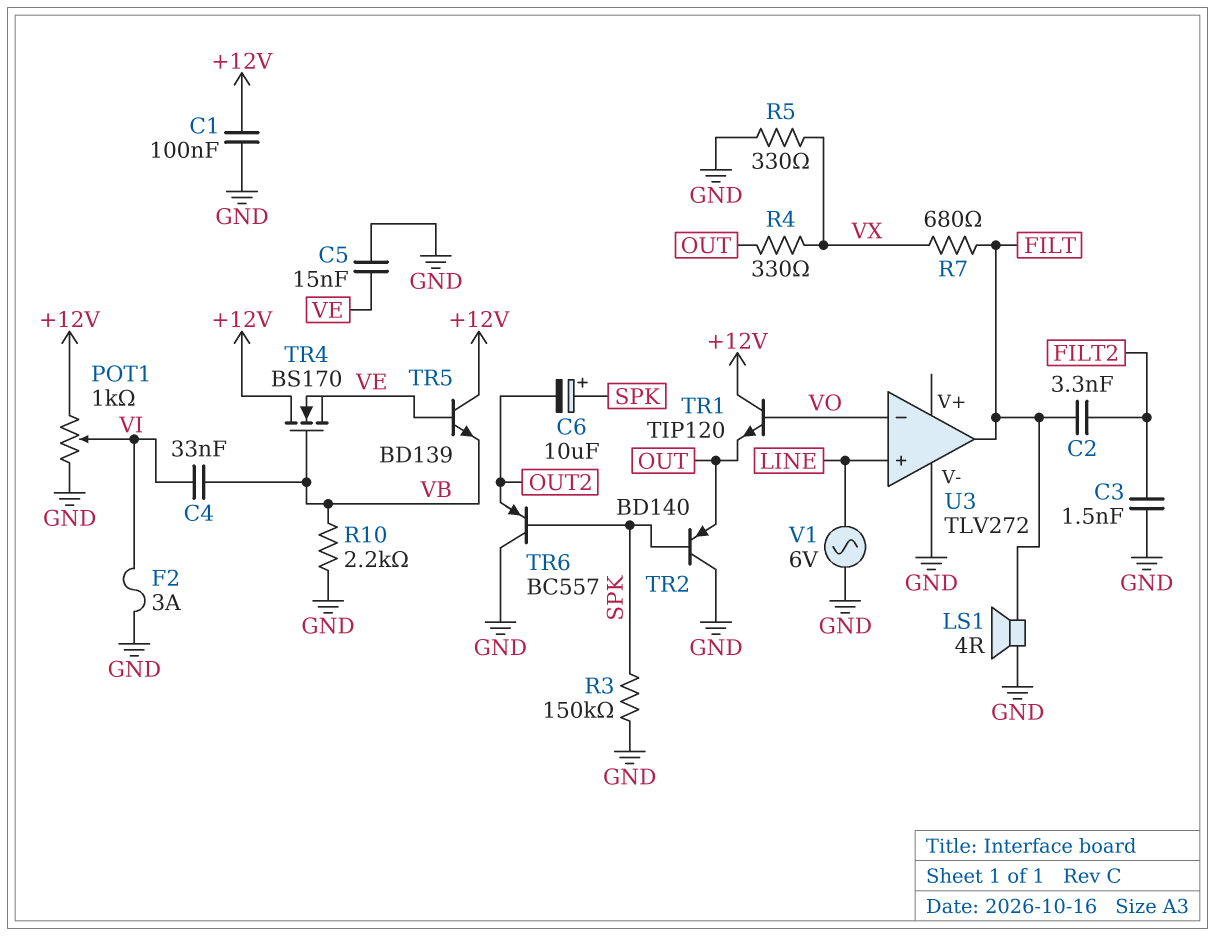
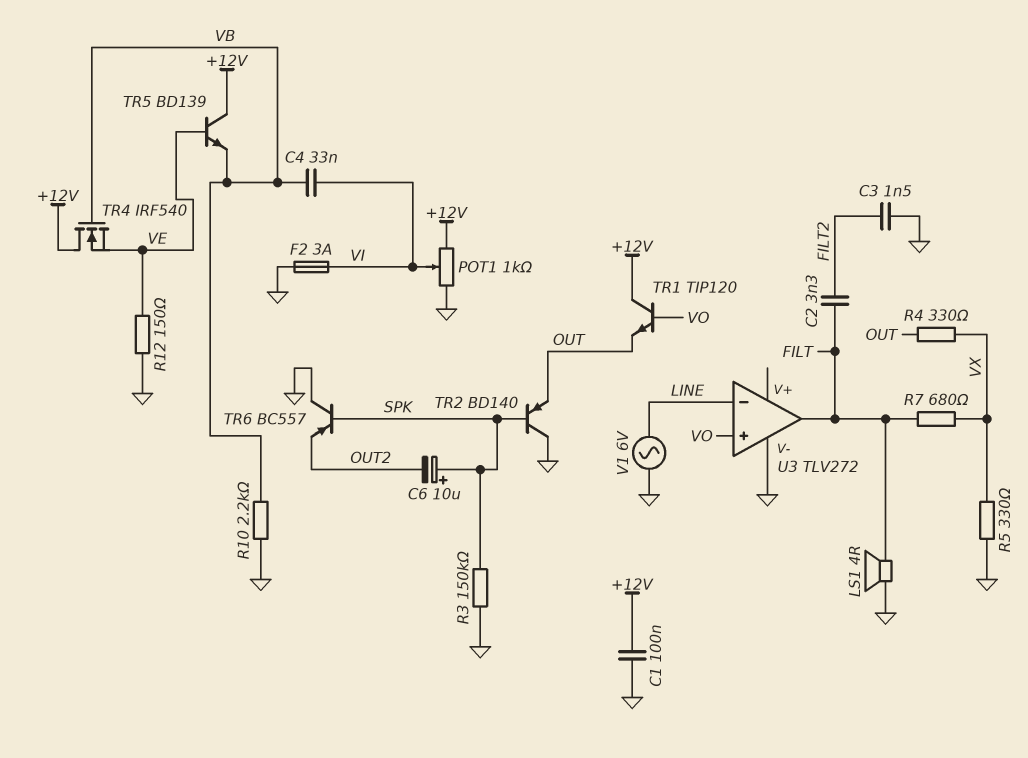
C5: 15nF (GND, VE) -> none
R12: none -> 150 (GND, VE)
TR4: NMOS BS170 (G VB, D +12V, S VE) -> NMOS IRF540 (G VB, D +12V, S VE)
U3 pin in+: LINE -> VO
U3 pin in-: VO -> LINE

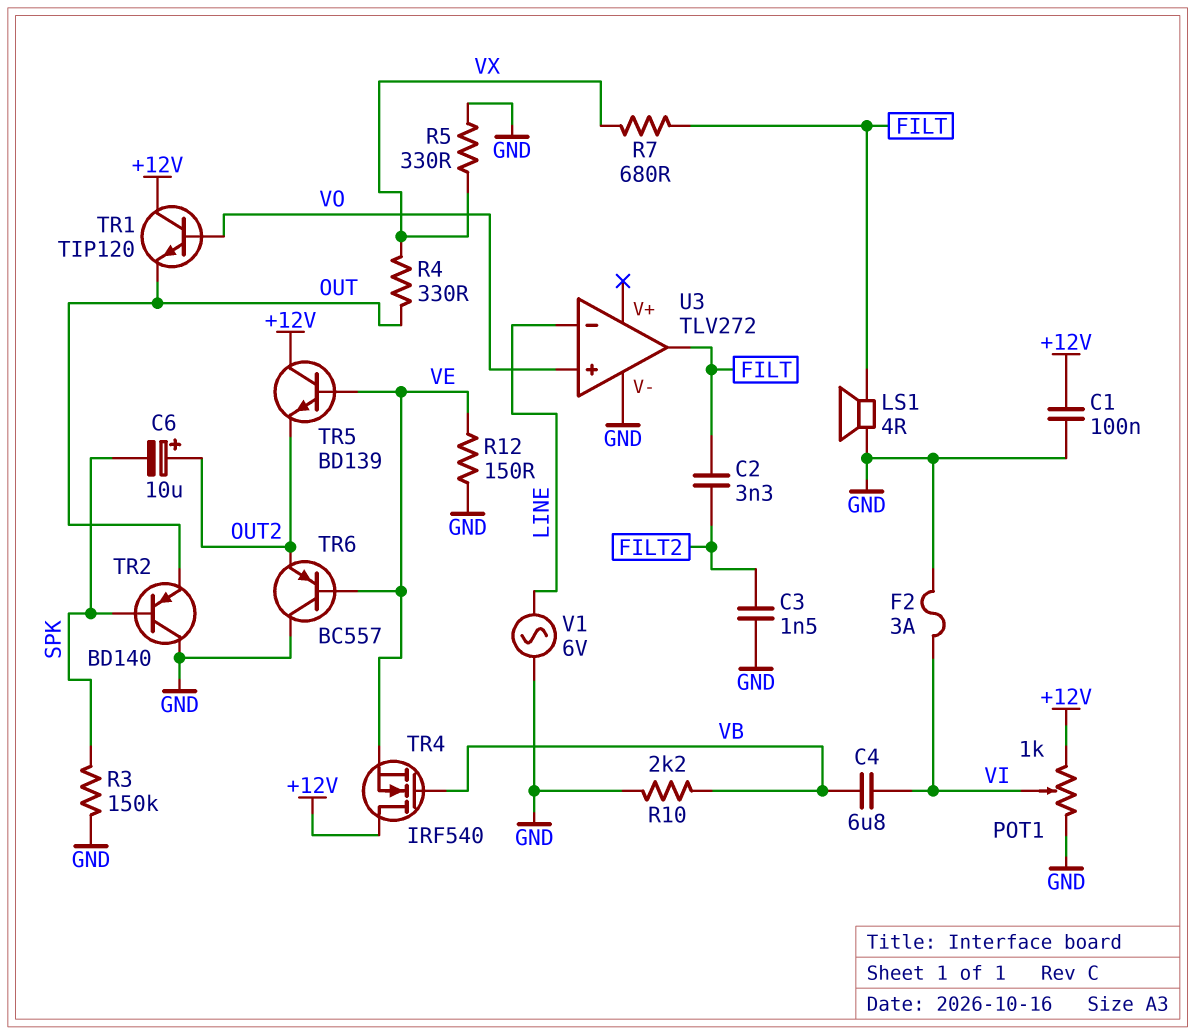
C4: 33nF (VB, VI) -> 6.8uF (VB, VI)
C6: 10uF (plus SPK, minus OUT2) -> 10uF (plus OUT2, minus SPK)
TR5: NPN BD139 (B VE, C +12V, E VB) -> NPN BD139 (B VE, C +12V, E OUT2)
TR6: PNP BC557 (B SPK, C GND, E OUT2) -> PNP BC557 (B VE, C GND, E OUT2)

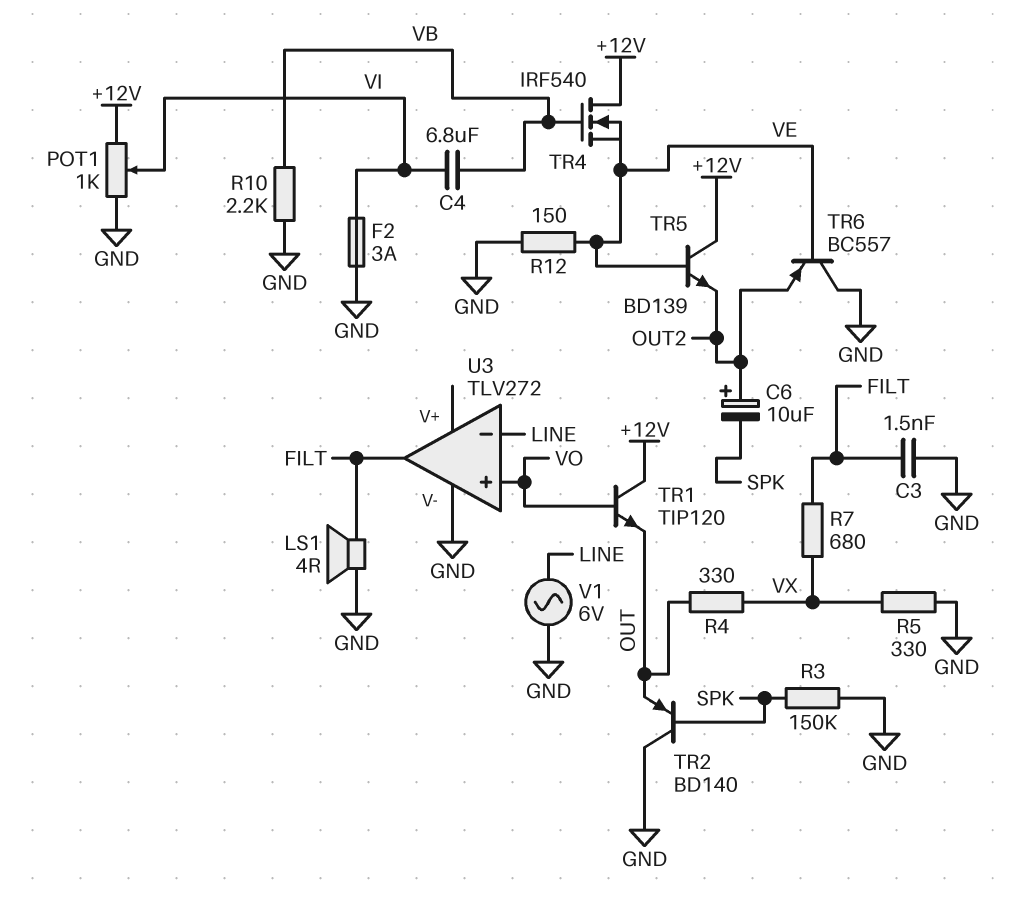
C1: 100nF (+12V, GND) -> none
C2: 3.3nF (FILT, FILT2) -> none
C3: 1.5nF (FILT2, GND) -> 1.5nF (FILT, GND)

